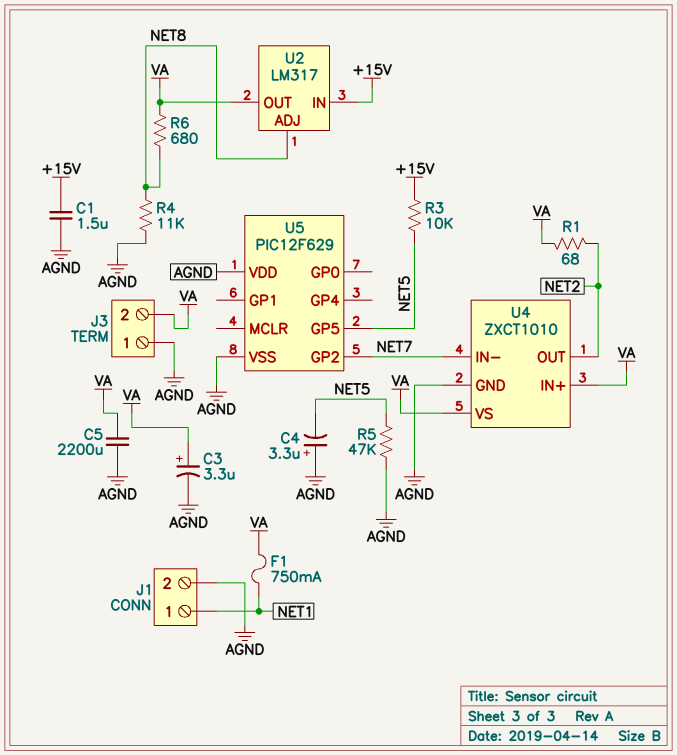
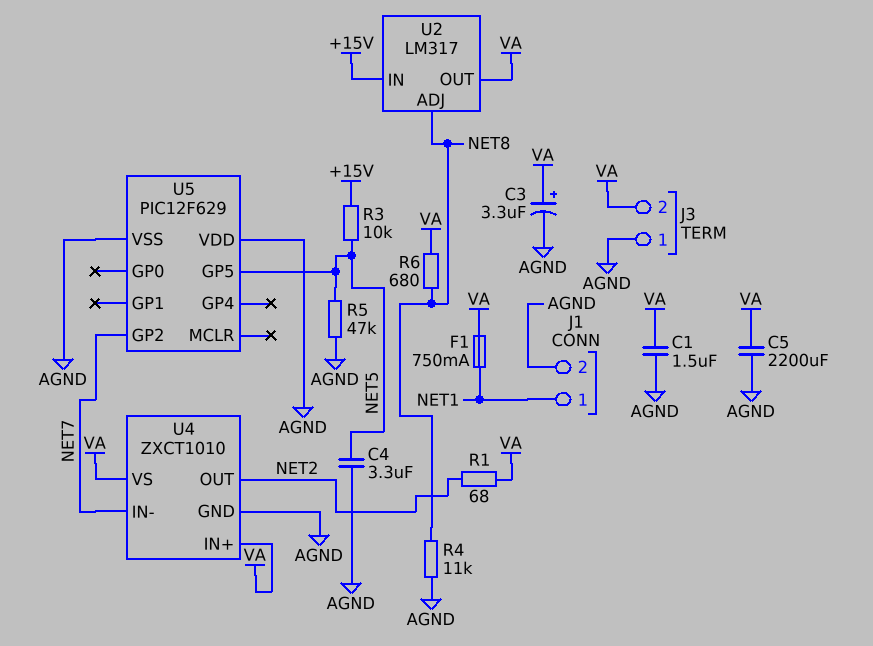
C1: 1.5uF (+15V, AGND) -> 1.5uF (AGND, VA)
C4: 3.3uF (plus AGND, minus NET5) -> 3.3uF (AGND, NET5)

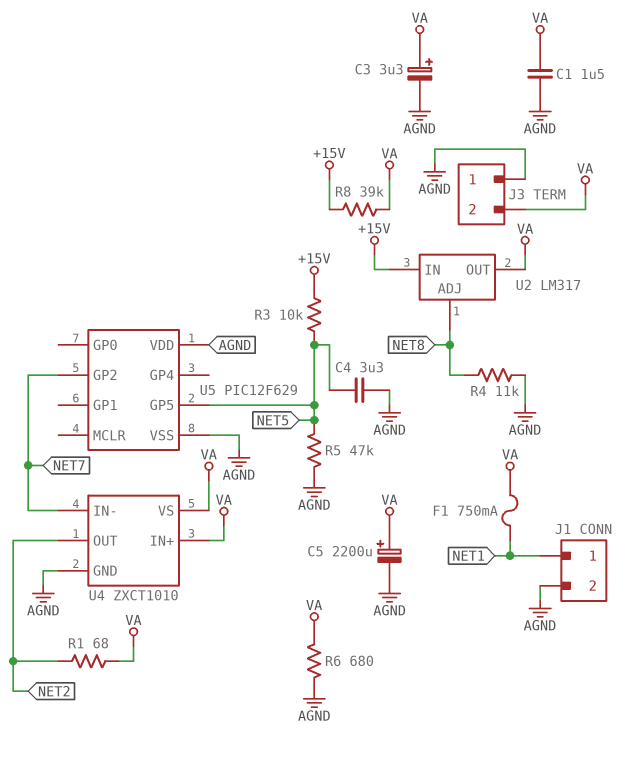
C5: 2200uF (AGND, VA) -> 2200uF (plus VA, minus AGND)
R6: 680 (NET8, VA) -> 680 (AGND, VA)
R8: none -> 39k (+15V, VA)

